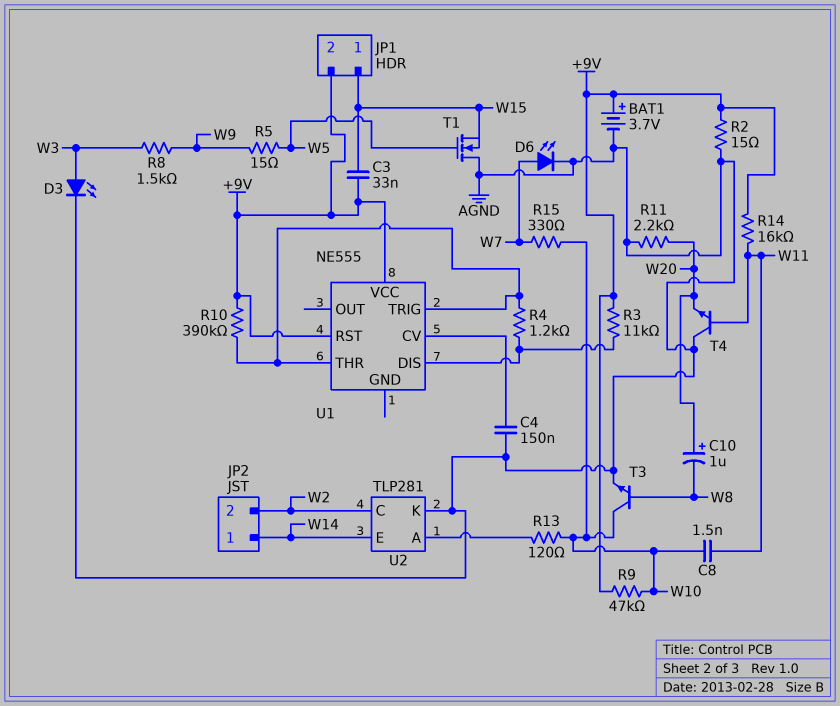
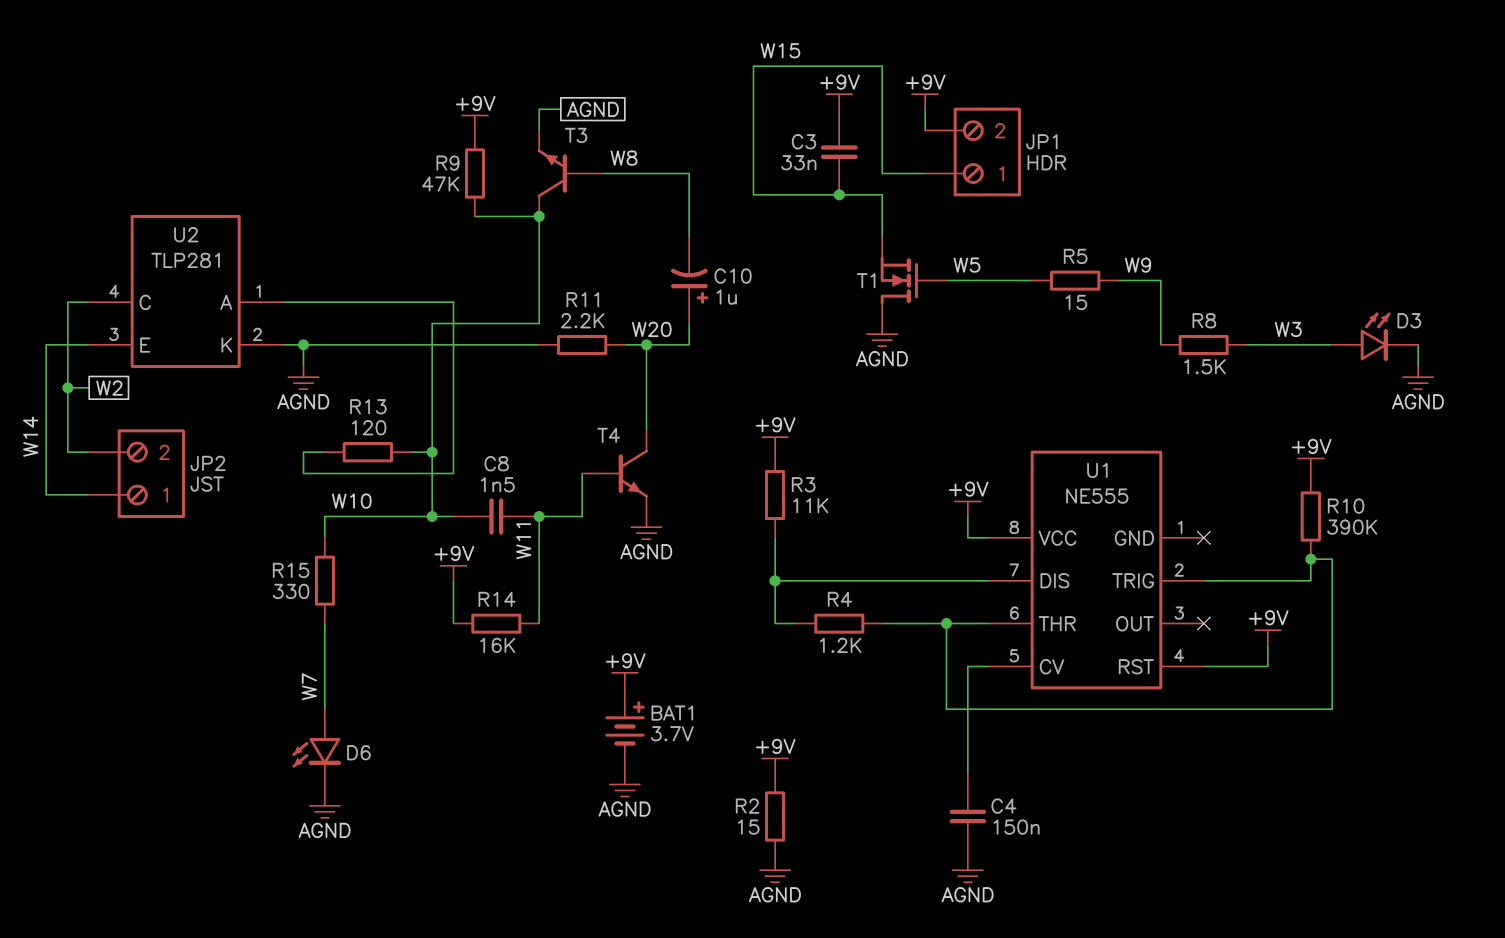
T4: NPN (B W11, C AGND, E W20) -> NPN (B W11, C W20, E AGND)

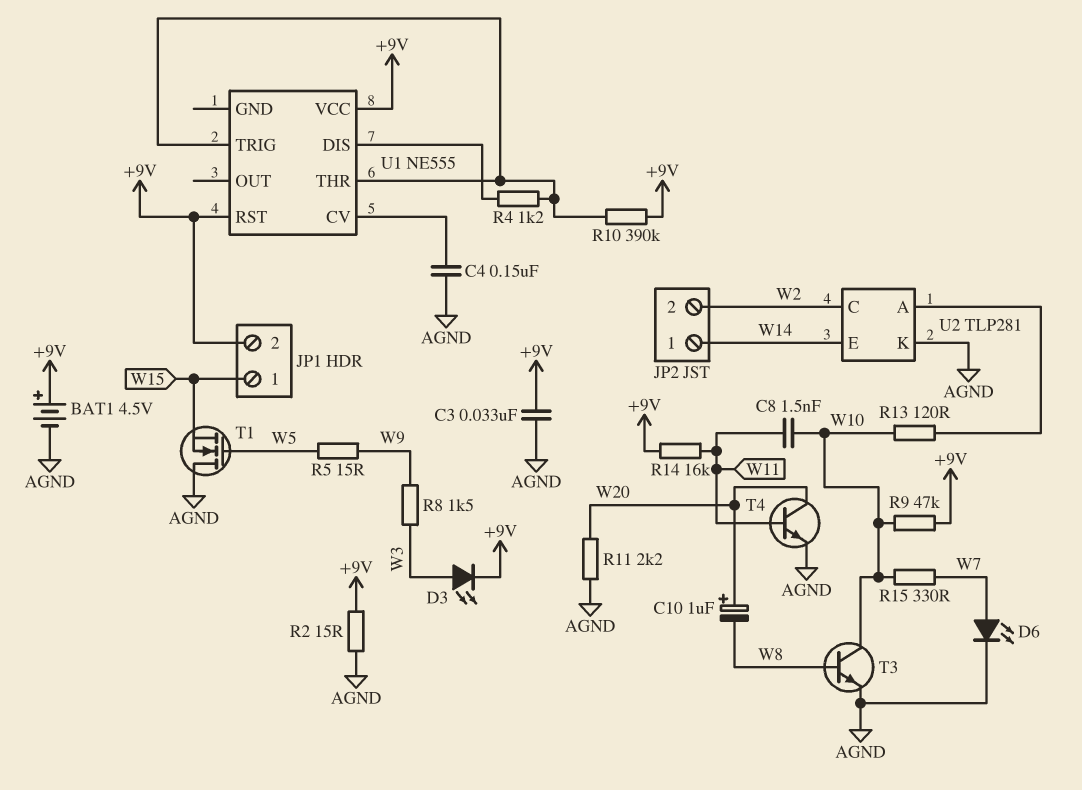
BAT1: 3.7V (plus +9V, minus AGND) -> 4.5V (plus +9V, minus AGND)
C3: 33nF (+9V, W15) -> 33nF (+9V, AGND)
D3: LED (A W3, K AGND) -> LED (A W3, K +9V)
R3: 11k (+9V, U1/DIS) -> none

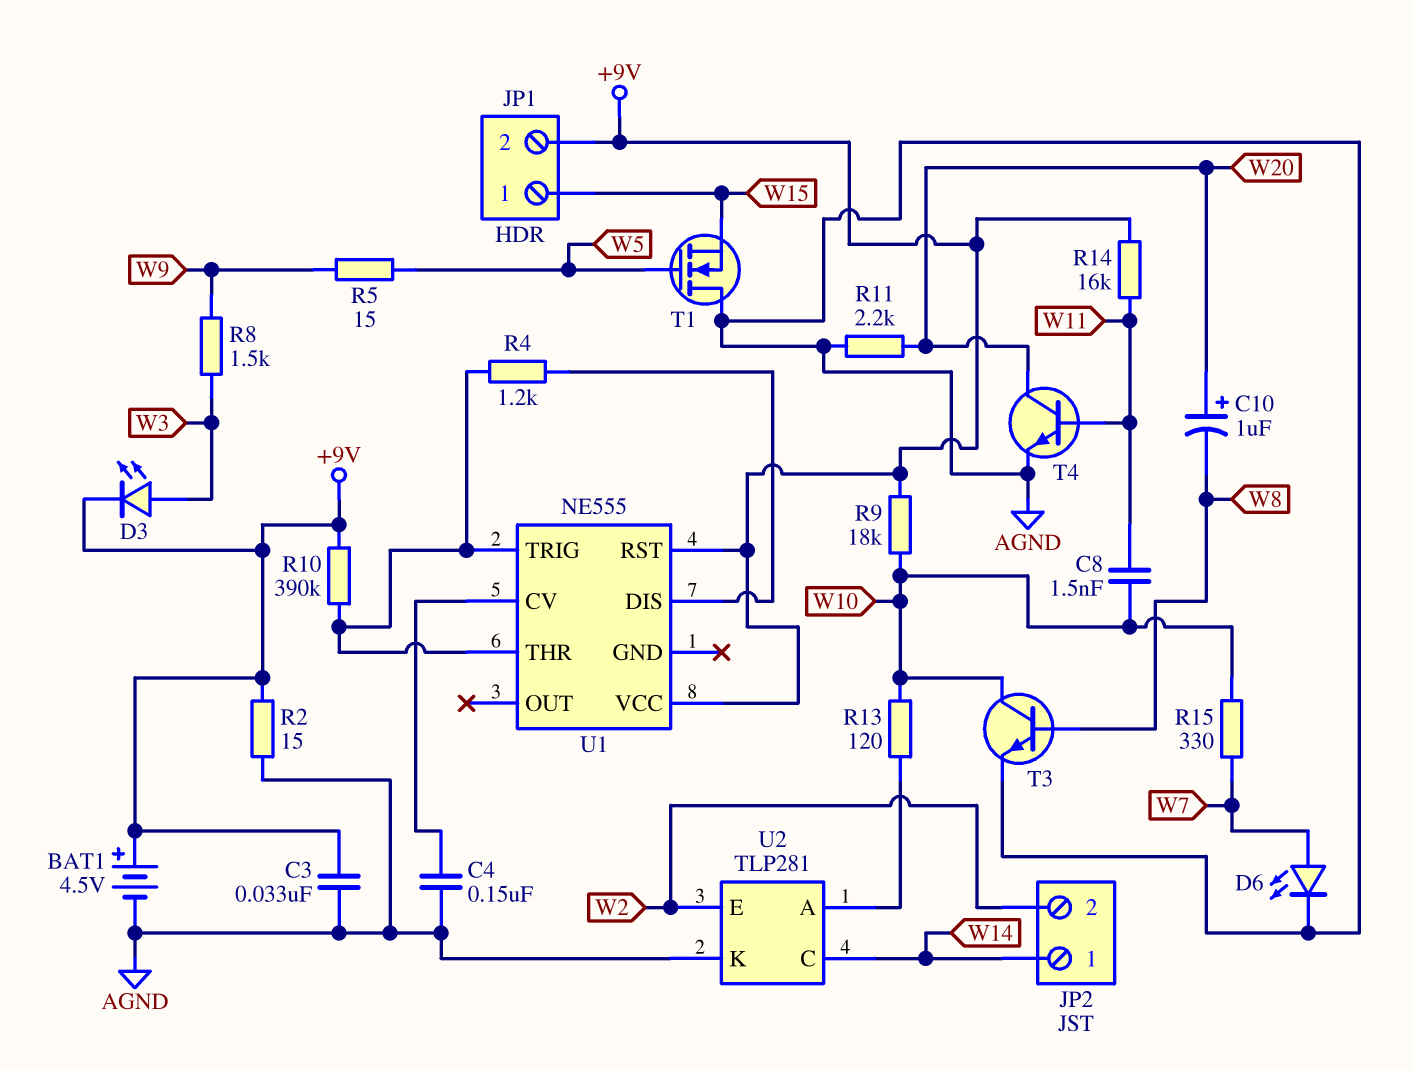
R9: 47k (+9V, W10) -> 18k (+9V, W10)
U2 pin C: W2 -> W14
U2 pin E: W14 -> W2

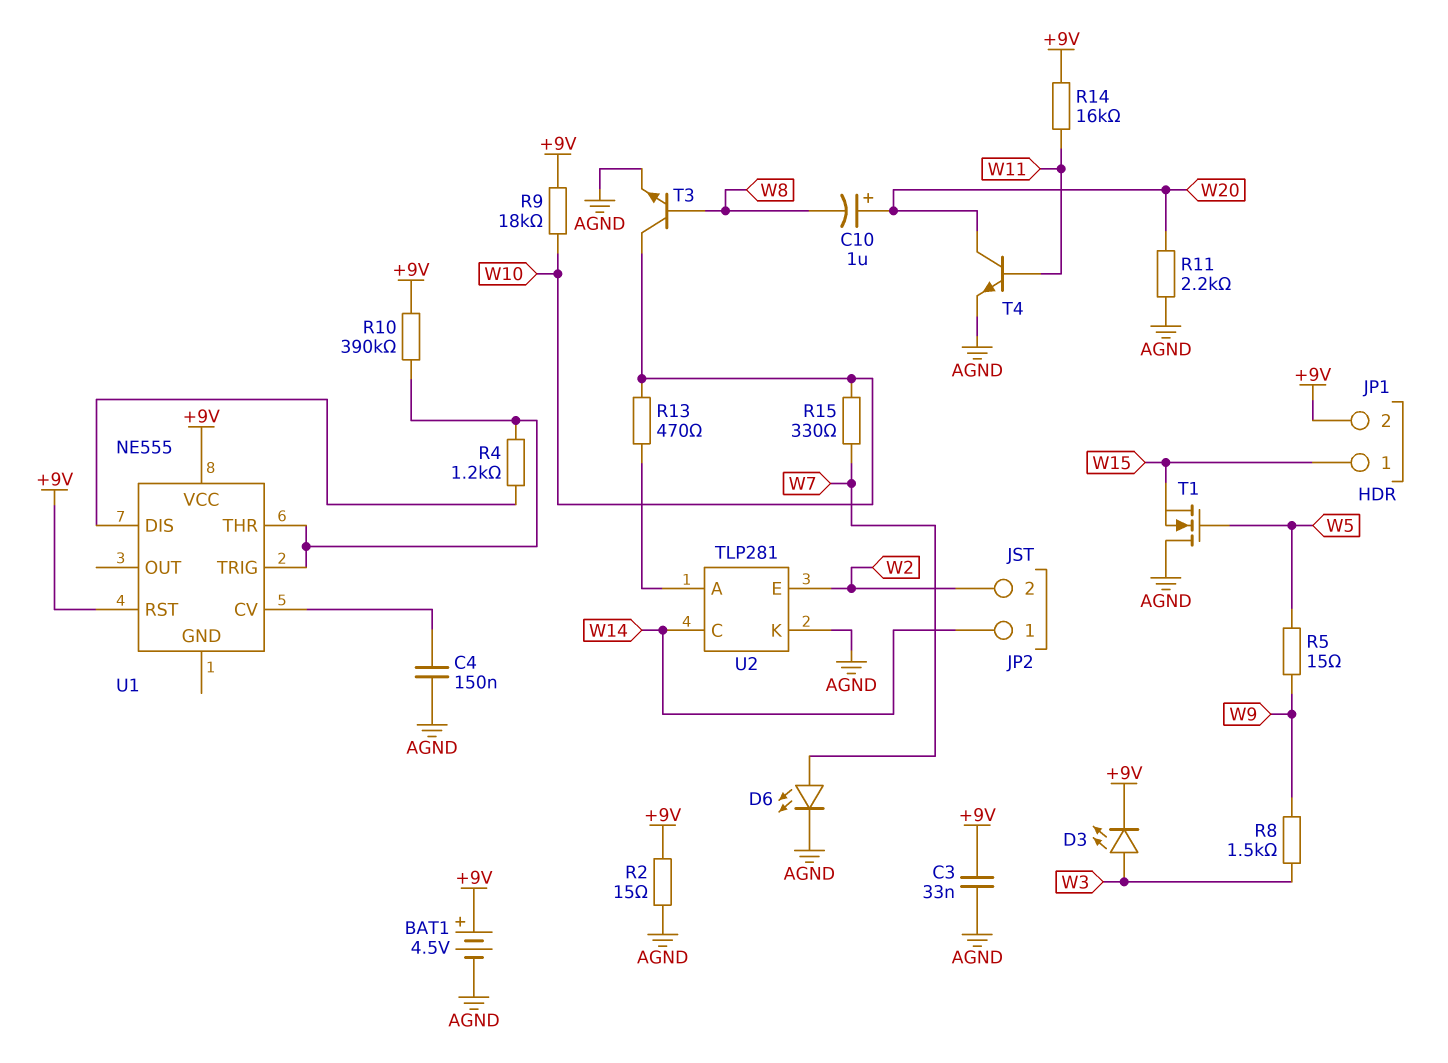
C8: 1.5nF (W10, W11) -> none
R13: 120 (U2/A, W10) -> 470 (U2/A, W10)

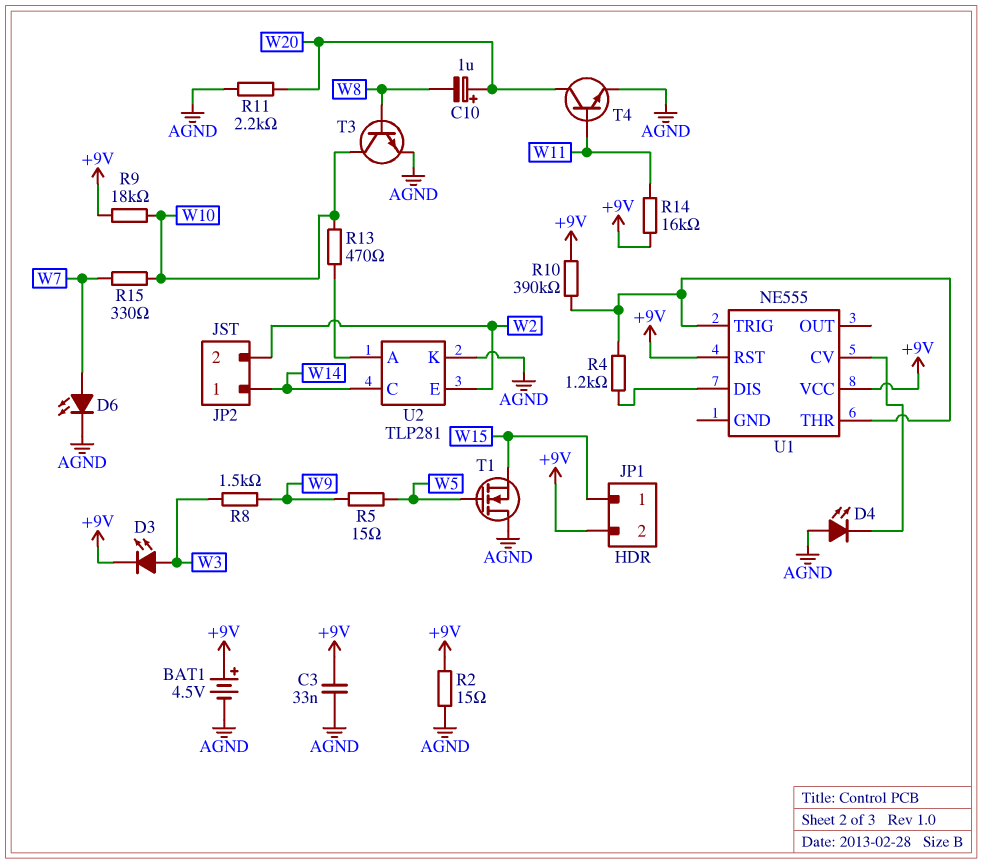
C4: 150nF (AGND, U1/CV) -> none
D4: none -> LED (A AGND, K U1/CV)

